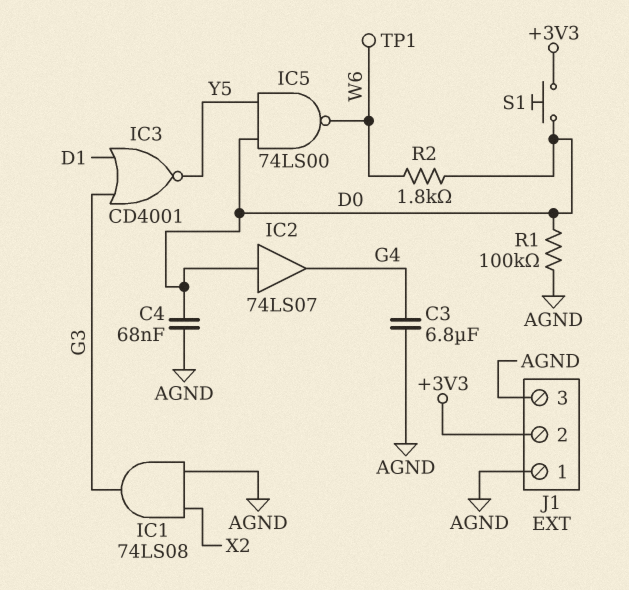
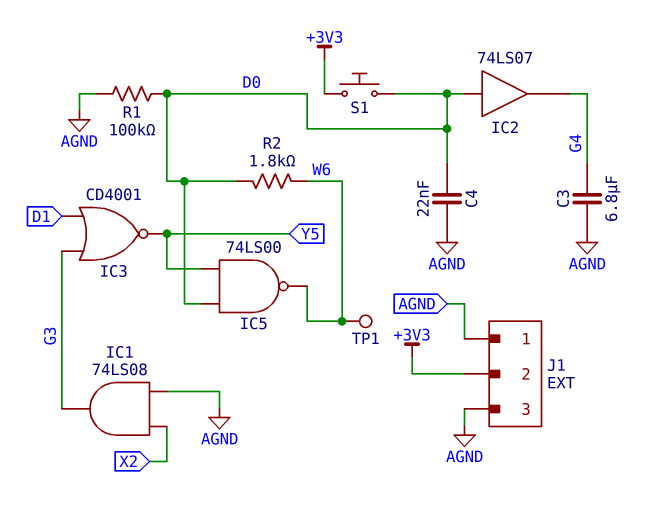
C4: 68nF (AGND, D0) -> 22nF (AGND, D0)

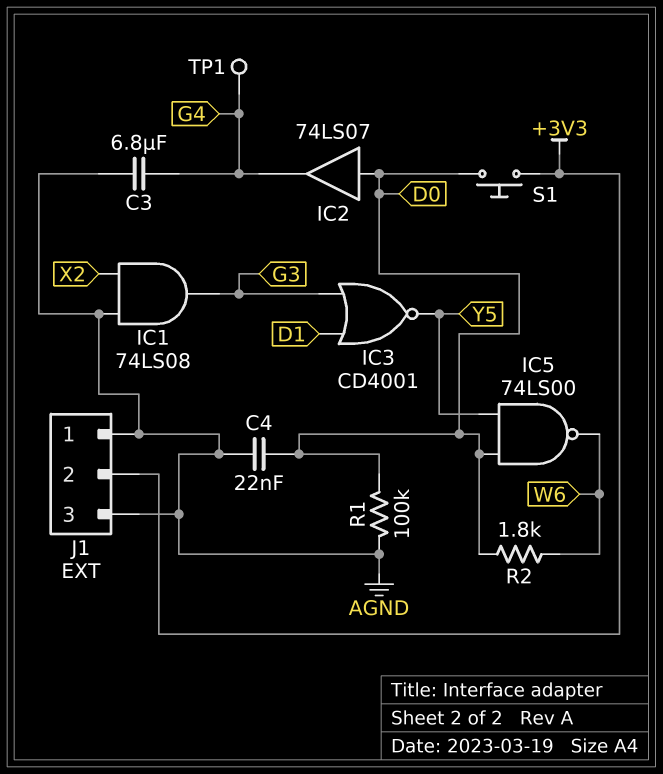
TP1: test point (W6) -> test point (G4)

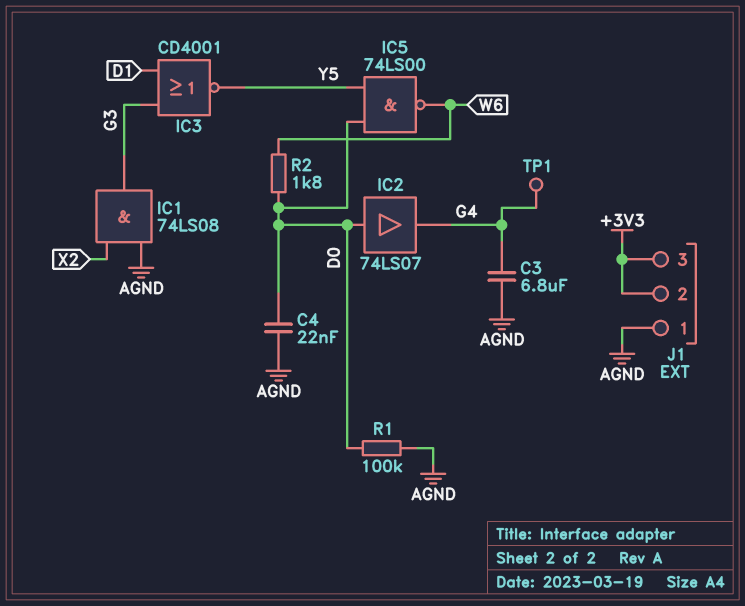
J1 pin 3: AGND -> +3V3
S1: button (+3V3, D0) -> none

